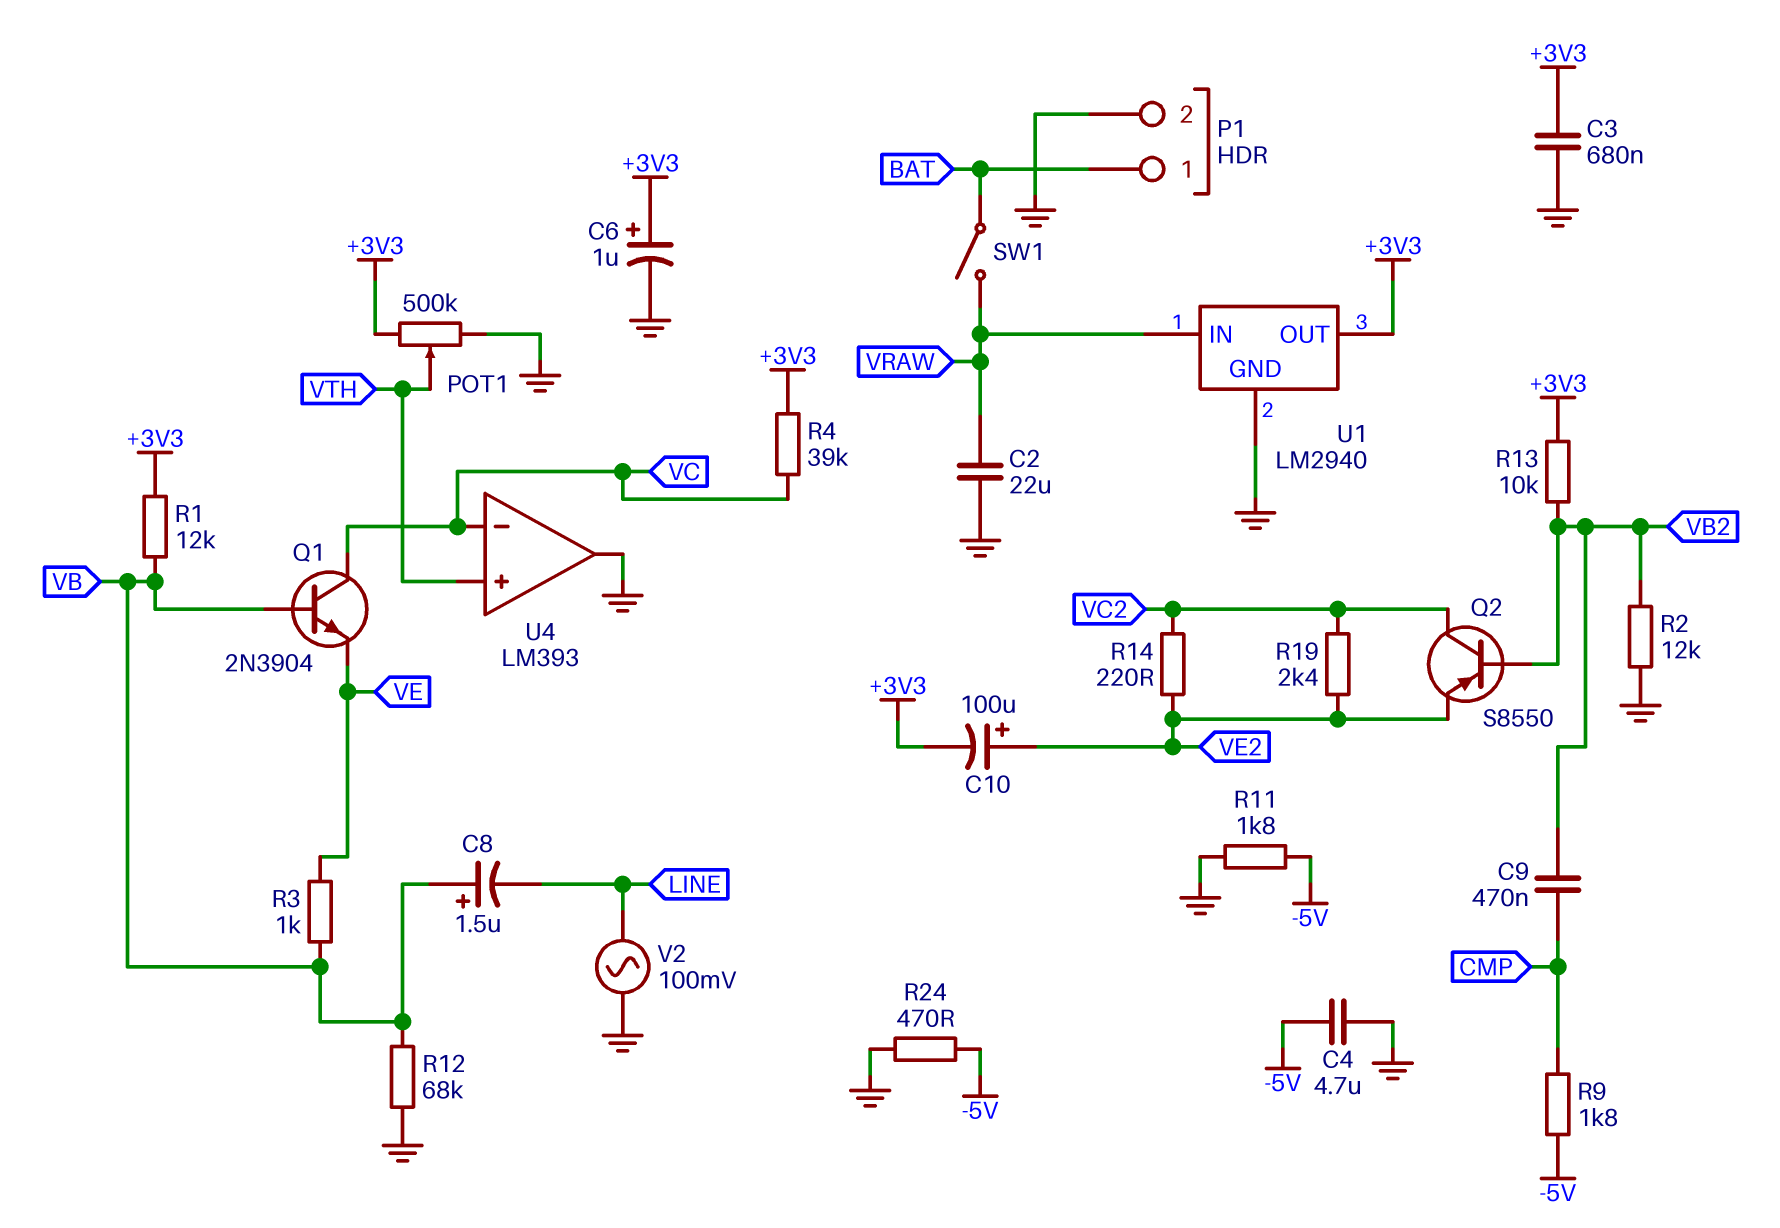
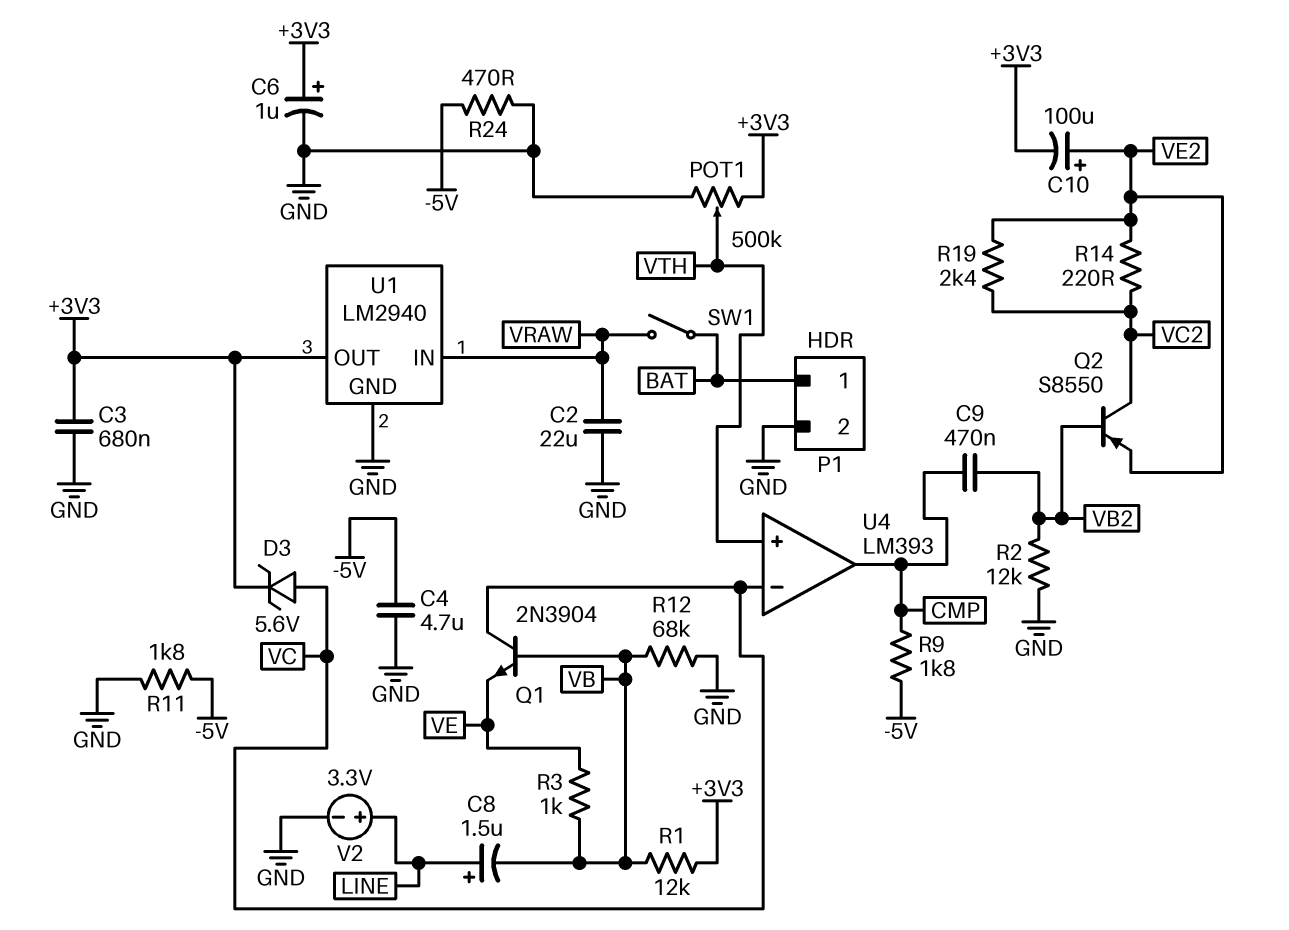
C8: 1.5uF (plus VB, minus LINE) -> 1.5uF (plus LINE, minus VB)
D3: none -> zener 5.6V (A VC, K +3V3)
R4: 39k (+3V3, VC) -> none
R13: 10k (+3V3, VB2) -> none
U4 pin out: GND -> CMP
V2: AC 100mV (GND, LINE) -> 3.3V (plus LINE, minus GND)

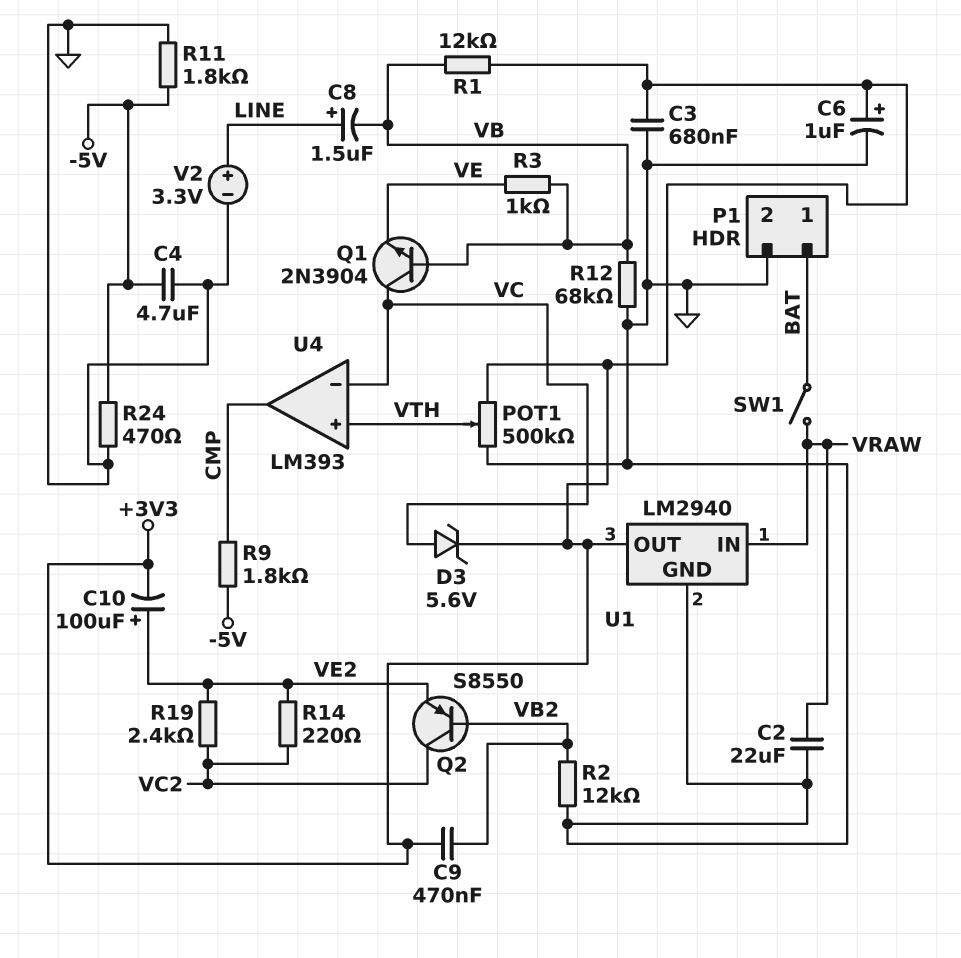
C9: 470nF (CMP, VB2) -> 470nF (+3V3, VB2)

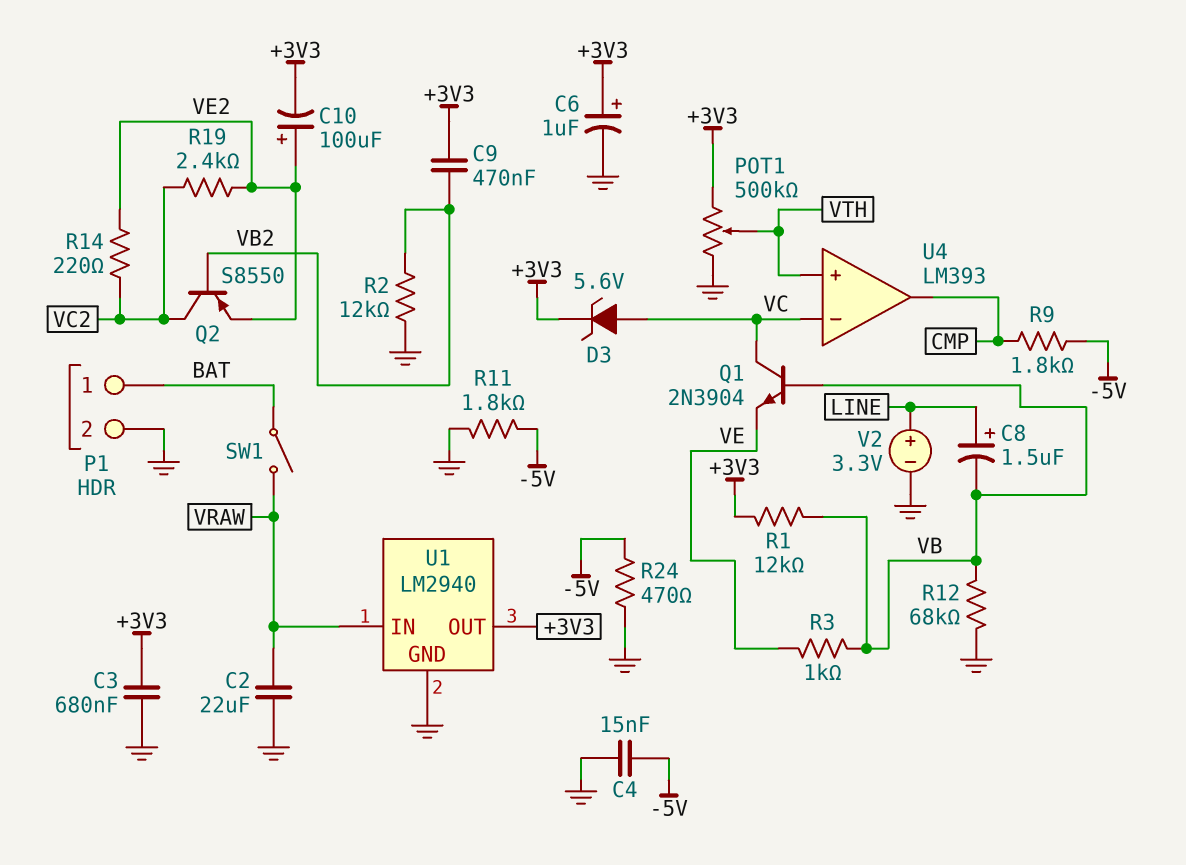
C4: 4.7uF (-5V, GND) -> 15nF (-5V, GND)

